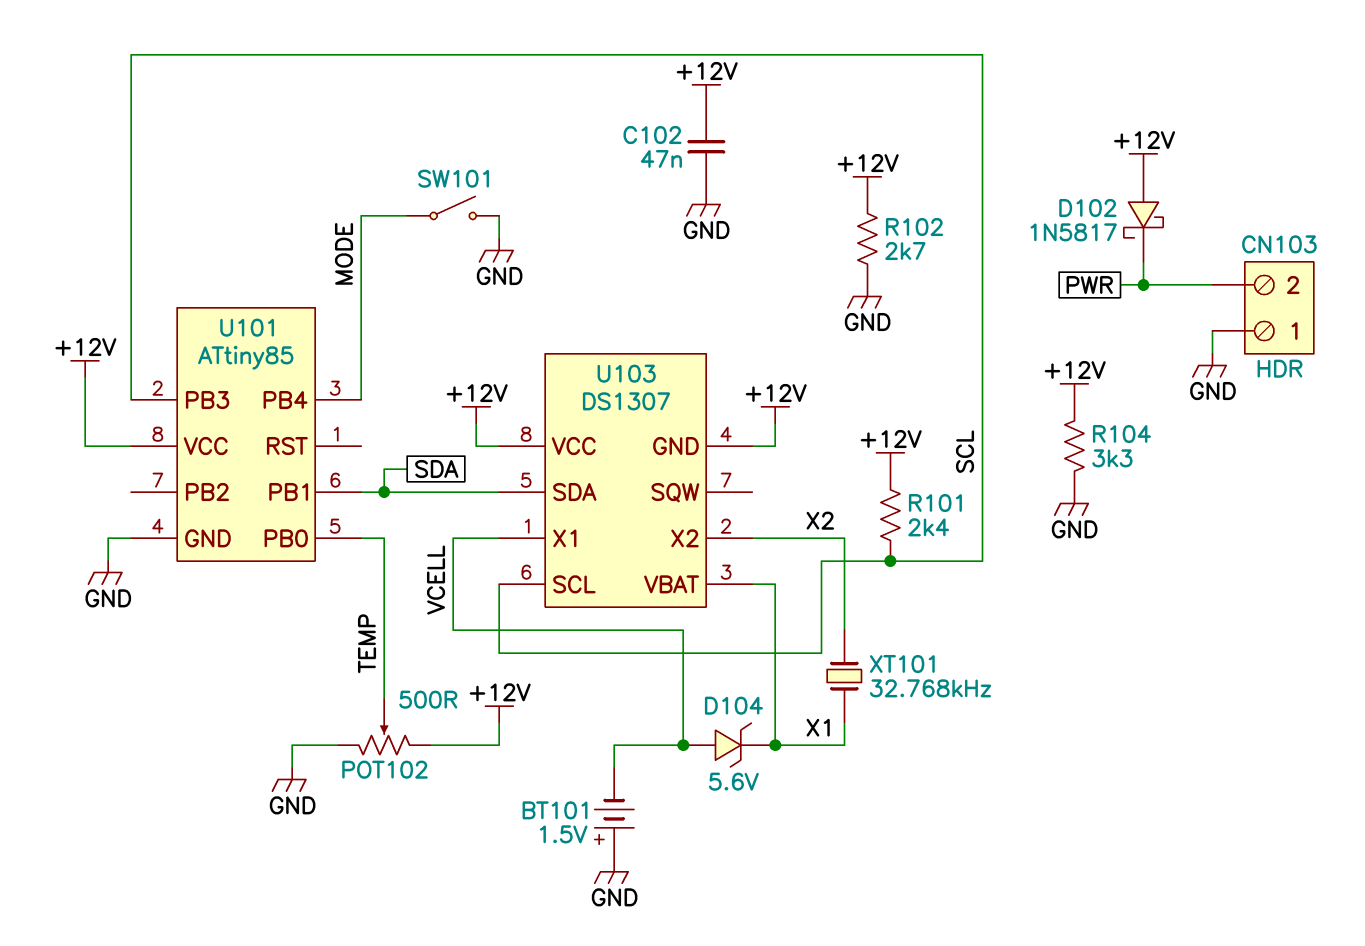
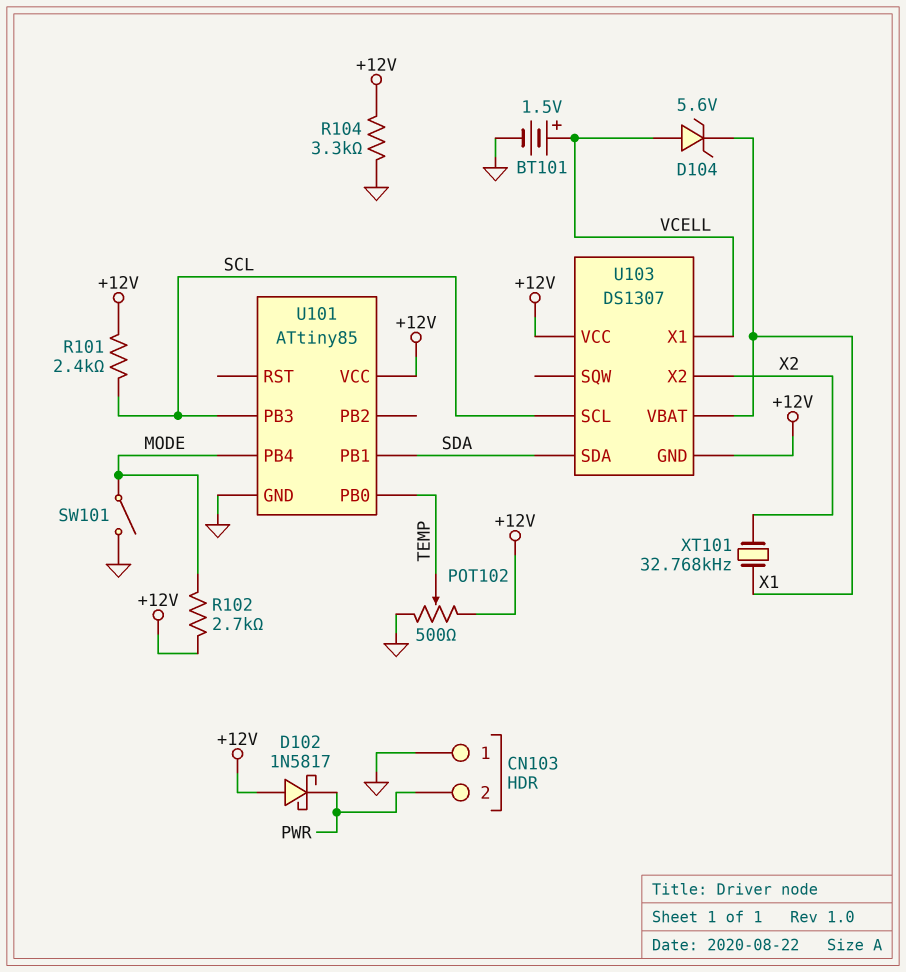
BT101: 1.5V (plus GND, minus VCELL) -> 1.5V (plus VCELL, minus GND)
C102: 47nF (+12V, GND) -> none
R102: 2.7k (+12V, GND) -> 2.7k (+12V, MODE)

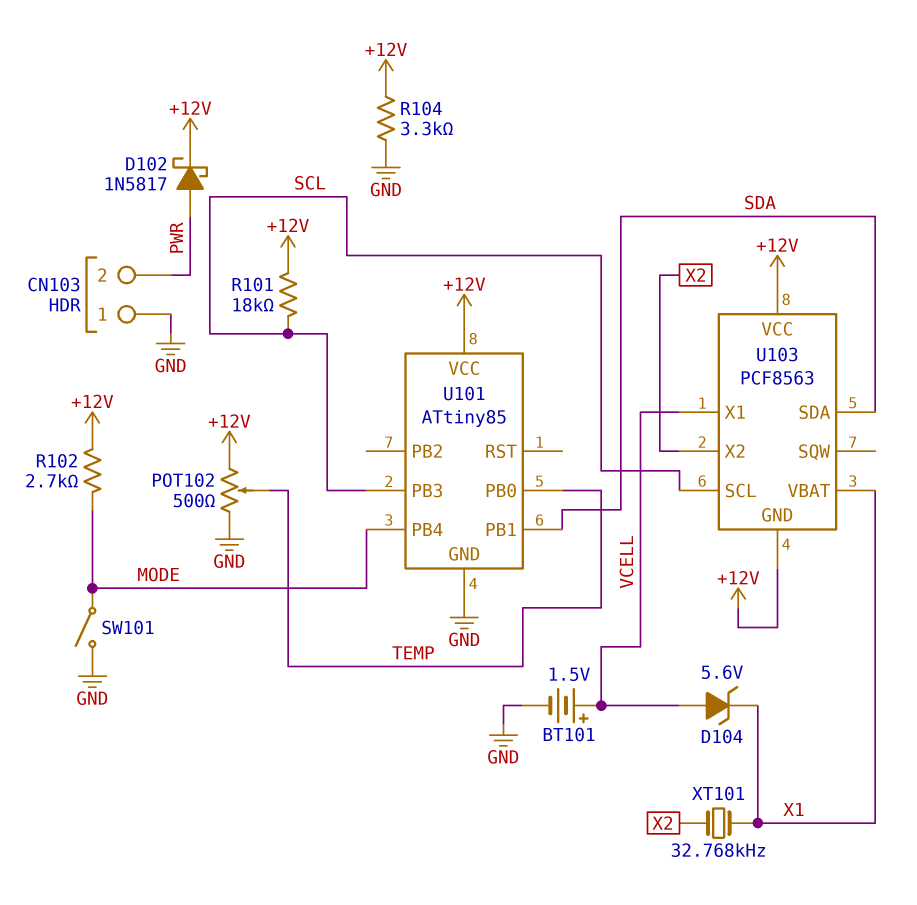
D102: schottky 1N5817 (A +12V, K PWR) -> schottky 1N5817 (A PWR, K +12V)
R101: 2.4k (+12V, SCL) -> 18k (+12V, SCL)
U103: DS1307 -> PCF8563

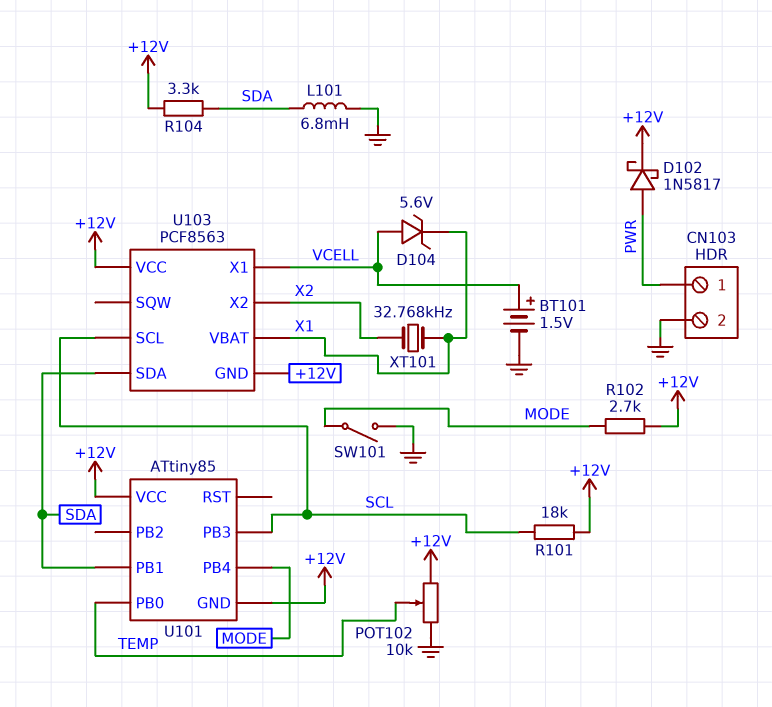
CN103 pin 1: GND -> PWR
CN103 pin 2: PWR -> GND
L101: none -> 6.8mH (GND, SDA)
POT102: 500 (+12V, GND, wiper TEMP) -> 10k (+12V, GND, wiper TEMP)
R104: 3.3k (+12V, GND) -> 3.3k (+12V, SDA)
U101 pin GND: GND -> +12V

